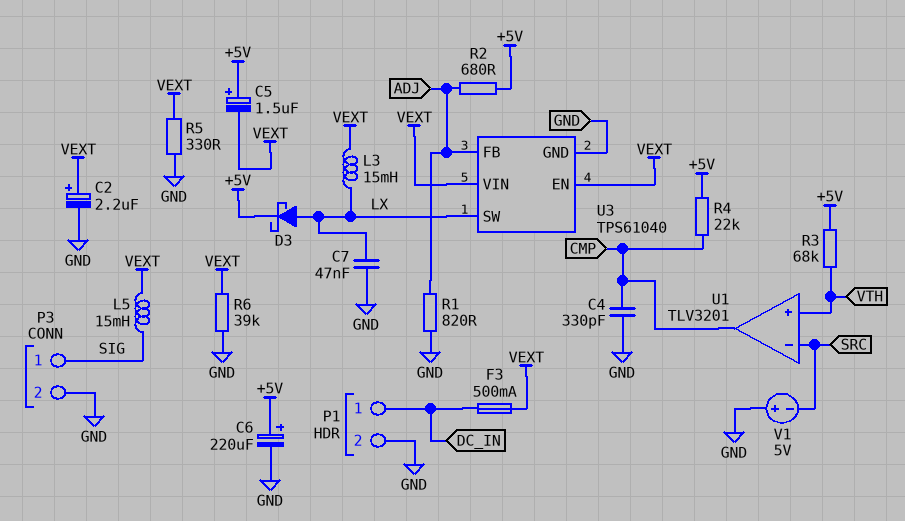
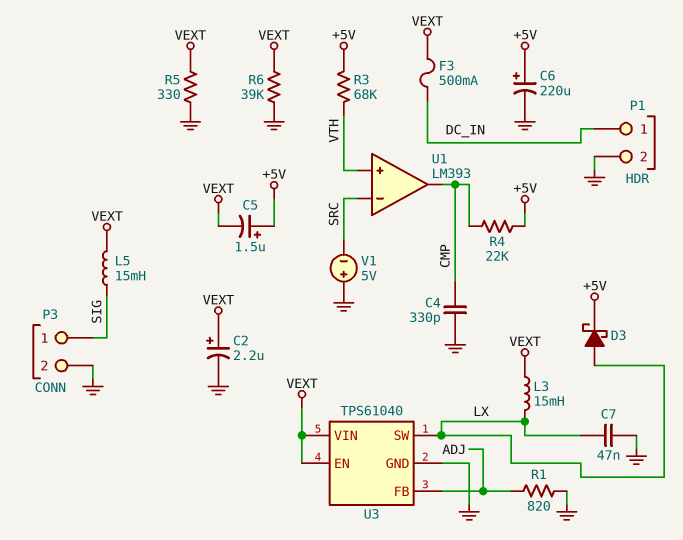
R2: 680 (+5V, ADJ) -> none
U1: TLV3201 -> LM393

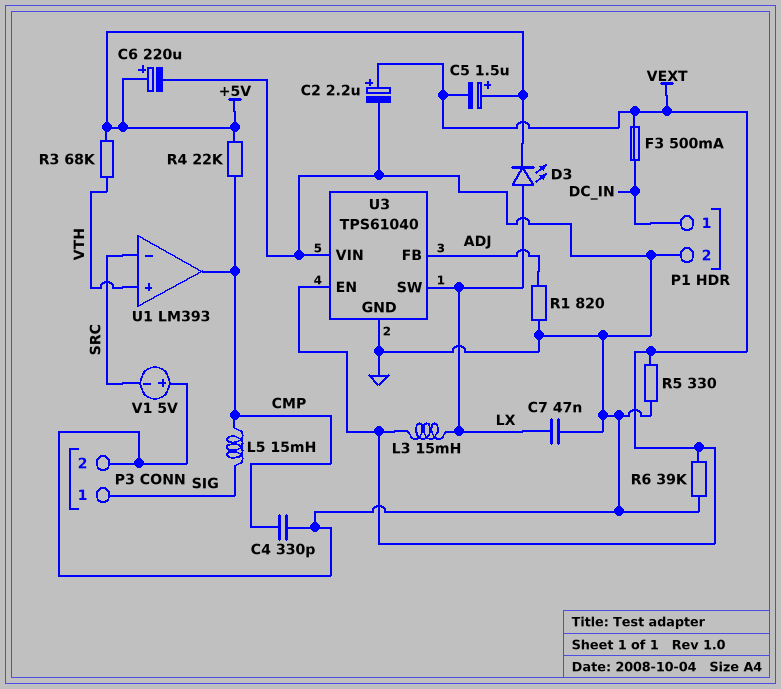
D3: schottky (A LX, K +5V) -> LED (A LX, K +5V)
L5: 15mH (SIG, VEXT) -> 15mH (CMP, SIG)
U3 pin VIN: VEXT -> GND

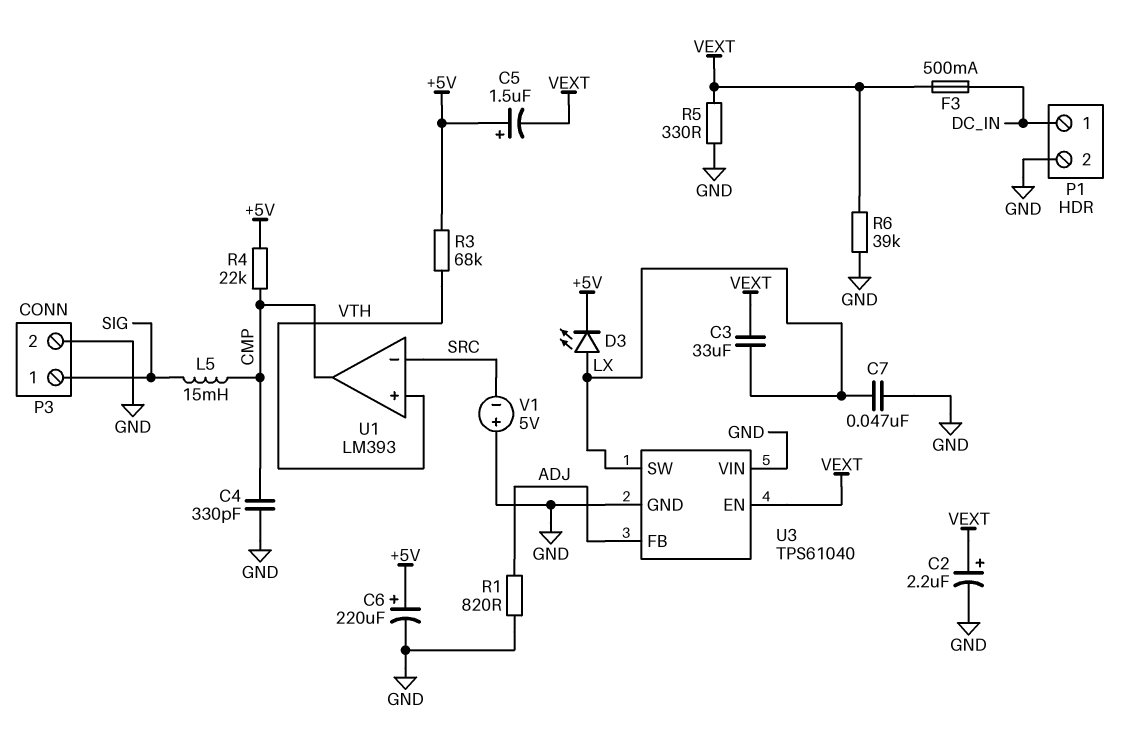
C3: none -> 33uF (LX, VEXT)
L3: 15mH (LX, VEXT) -> none

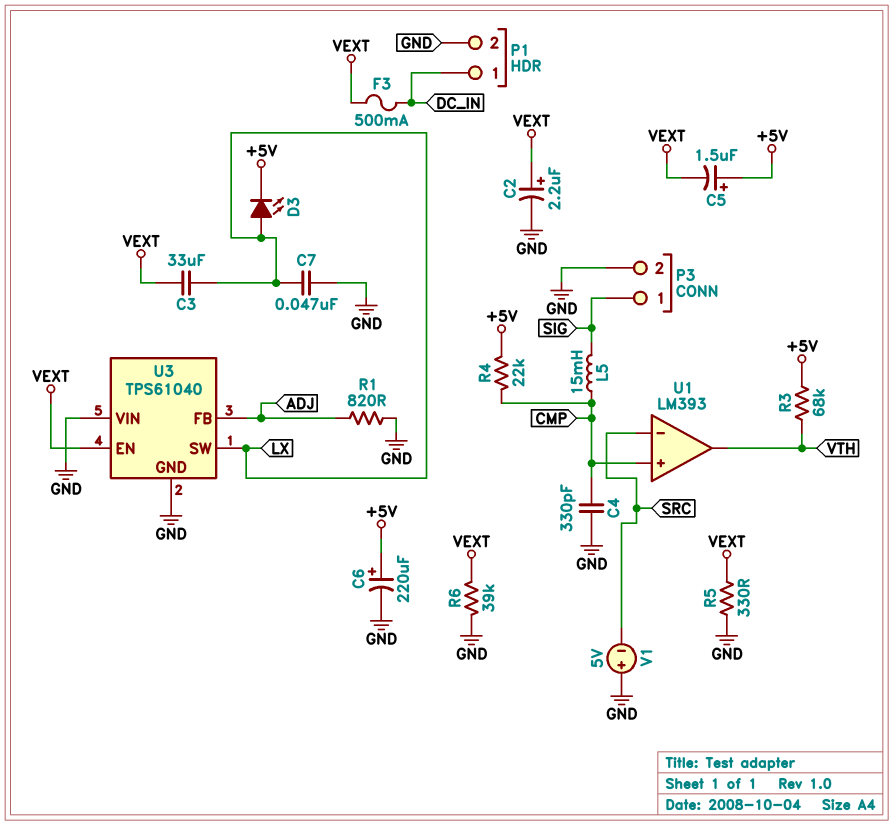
U1 pin in+: VTH -> CMP
U1 pin out: CMP -> VTH

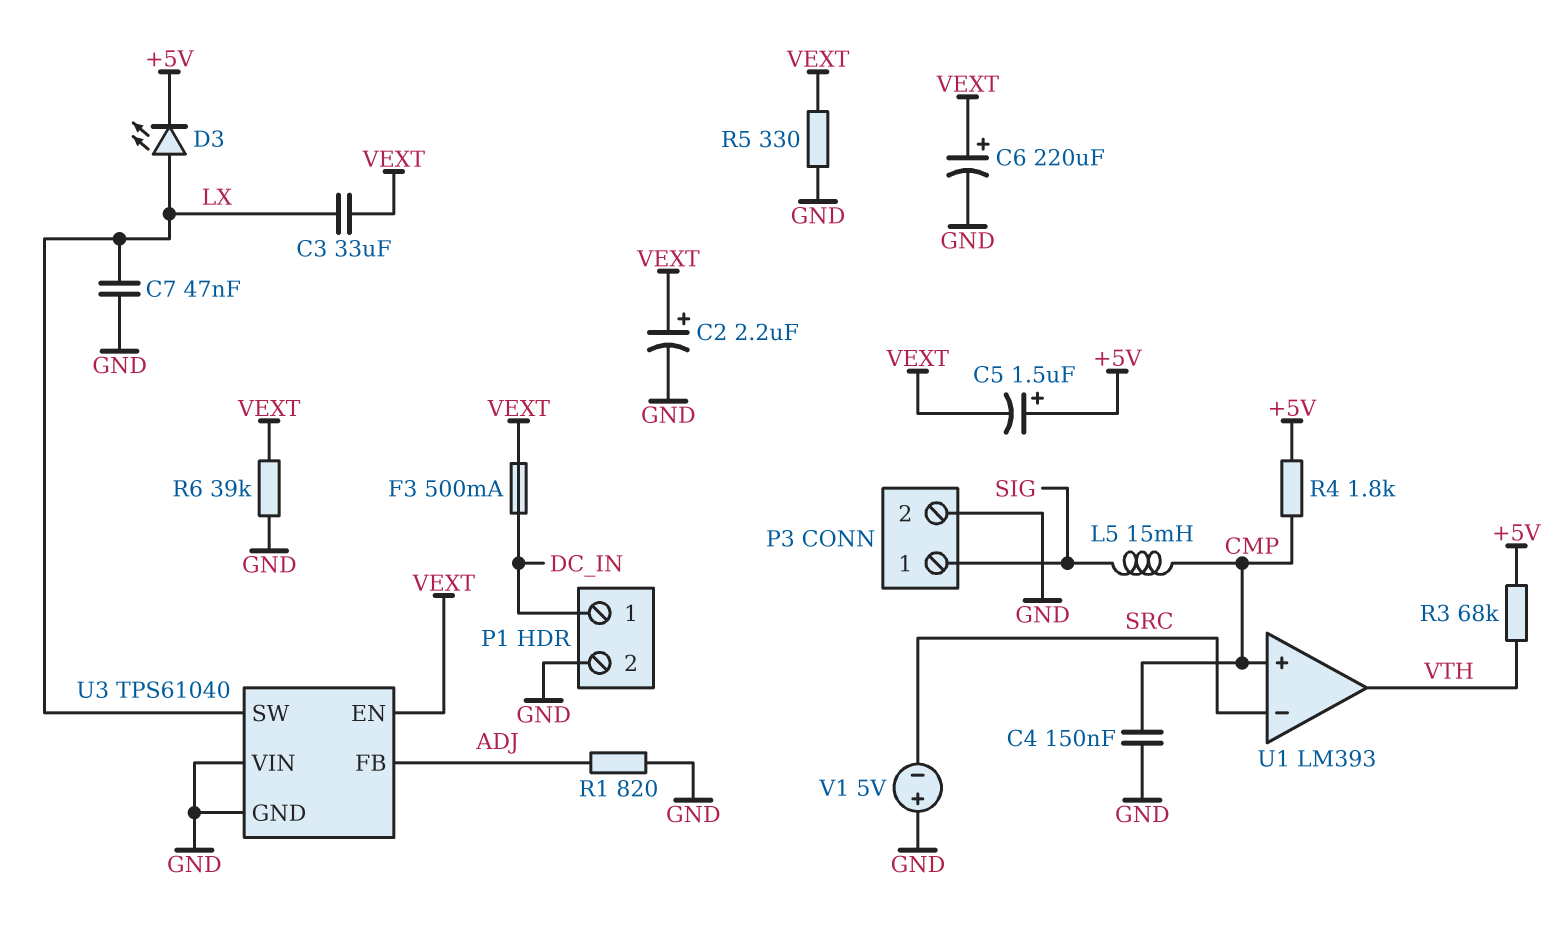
C4: 330pF (CMP, GND) -> 150nF (CMP, GND)
C6: 220uF (plus +5V, minus GND) -> 220uF (plus VEXT, minus GND)
R4: 22k (+5V, CMP) -> 1.8k (+5V, CMP)

